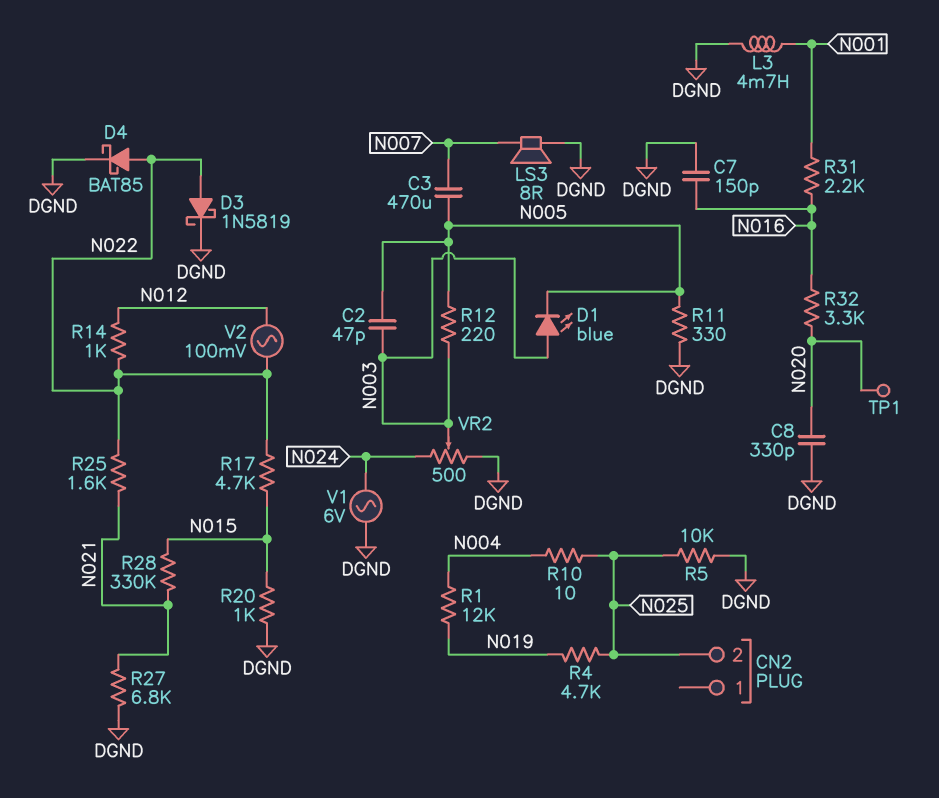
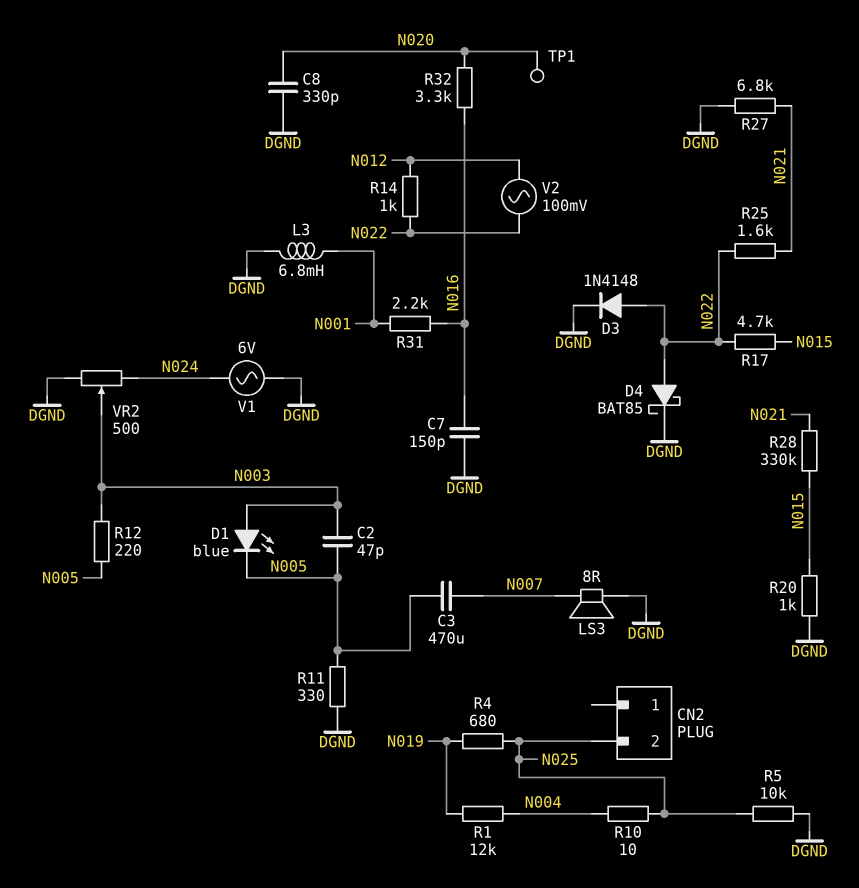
D3: schottky 1N5819 (A N022, K DGND) -> diode 1N4148 (A N022, K DGND)
L3: 4.7mH (DGND, N001) -> 6.8mH (DGND, N001)
R4: 4.7k (N019, N025) -> 680 (N019, N025)

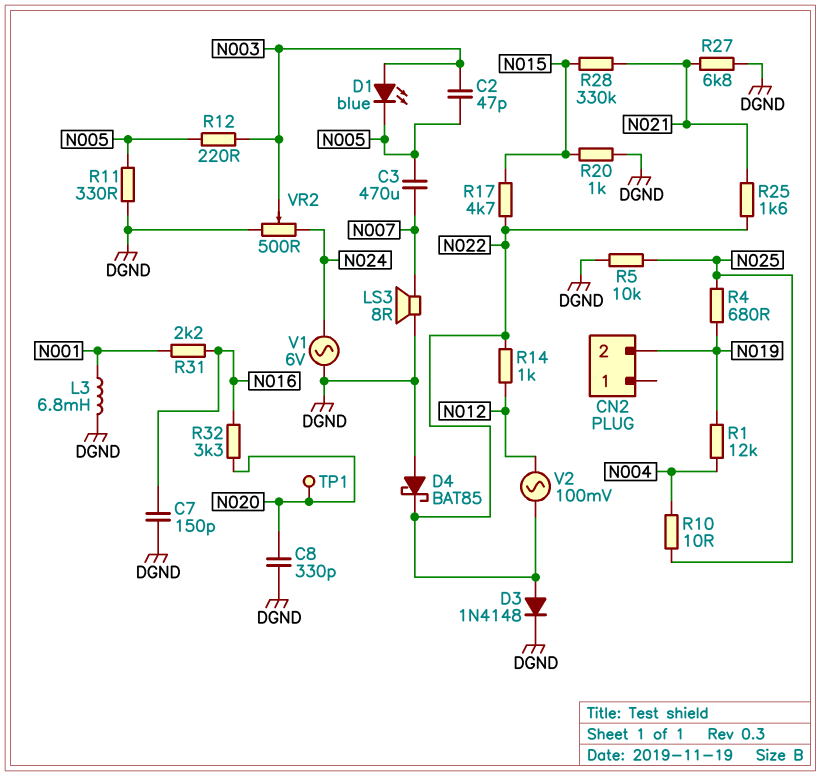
CN2 pin 2: N025 -> N019
D4: schottky BAT85 (A N022, K DGND) -> schottky BAT85 (A DGND, K N022)

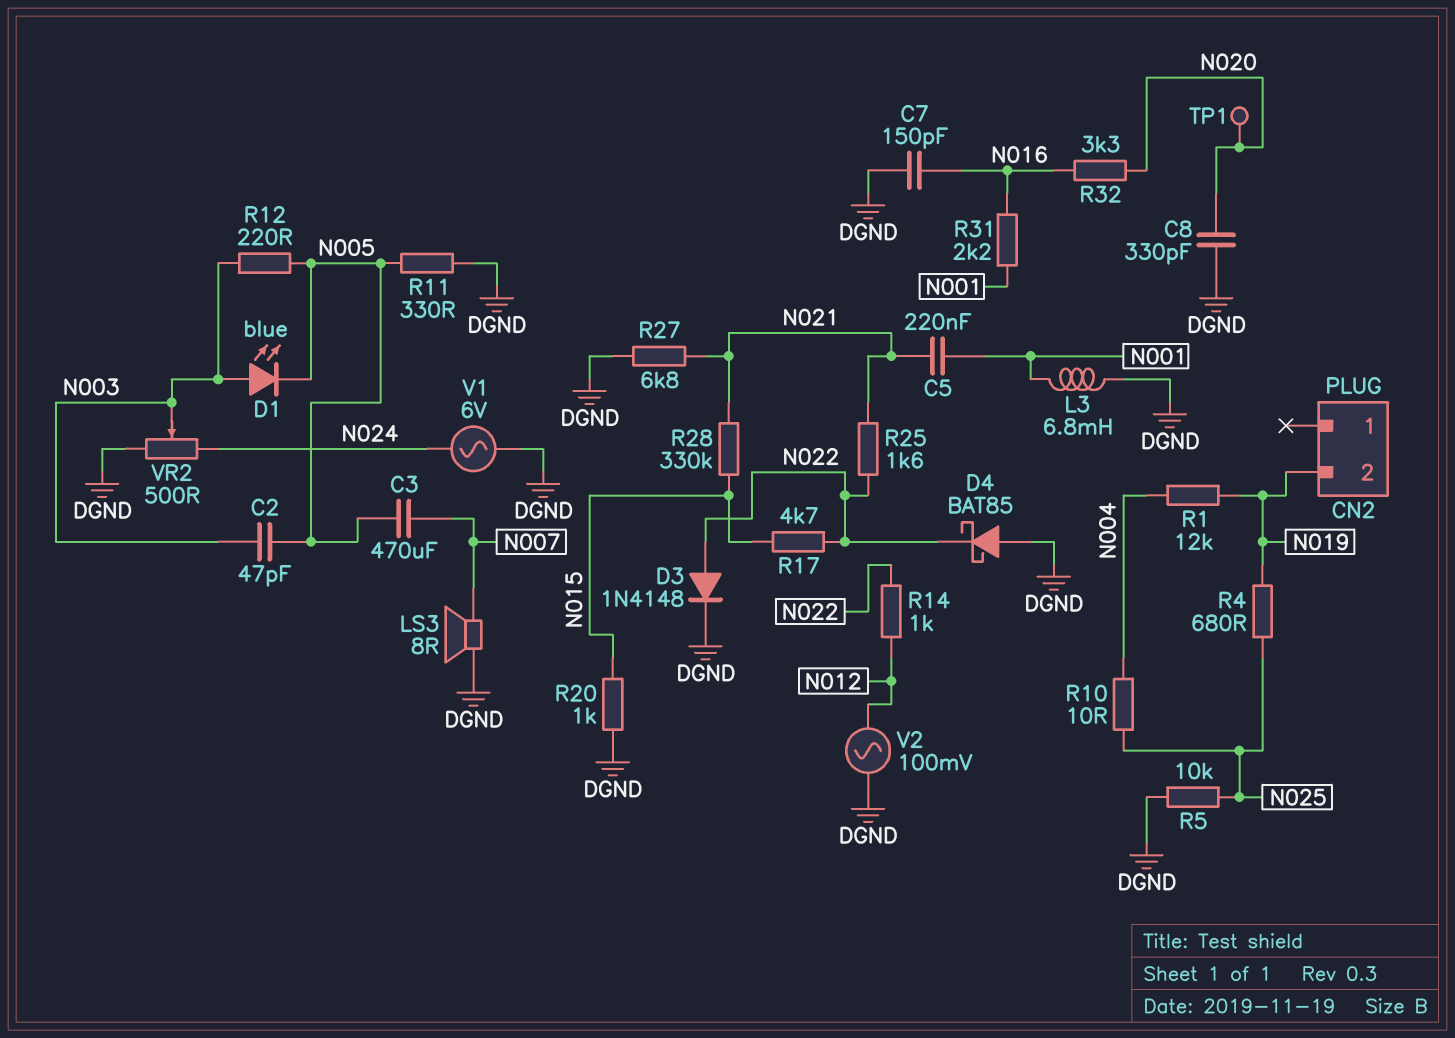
C5: none -> 220nF (N001, N021)
V2: AC 100mV (N012, N022) -> AC 100mV (DGND, N012)

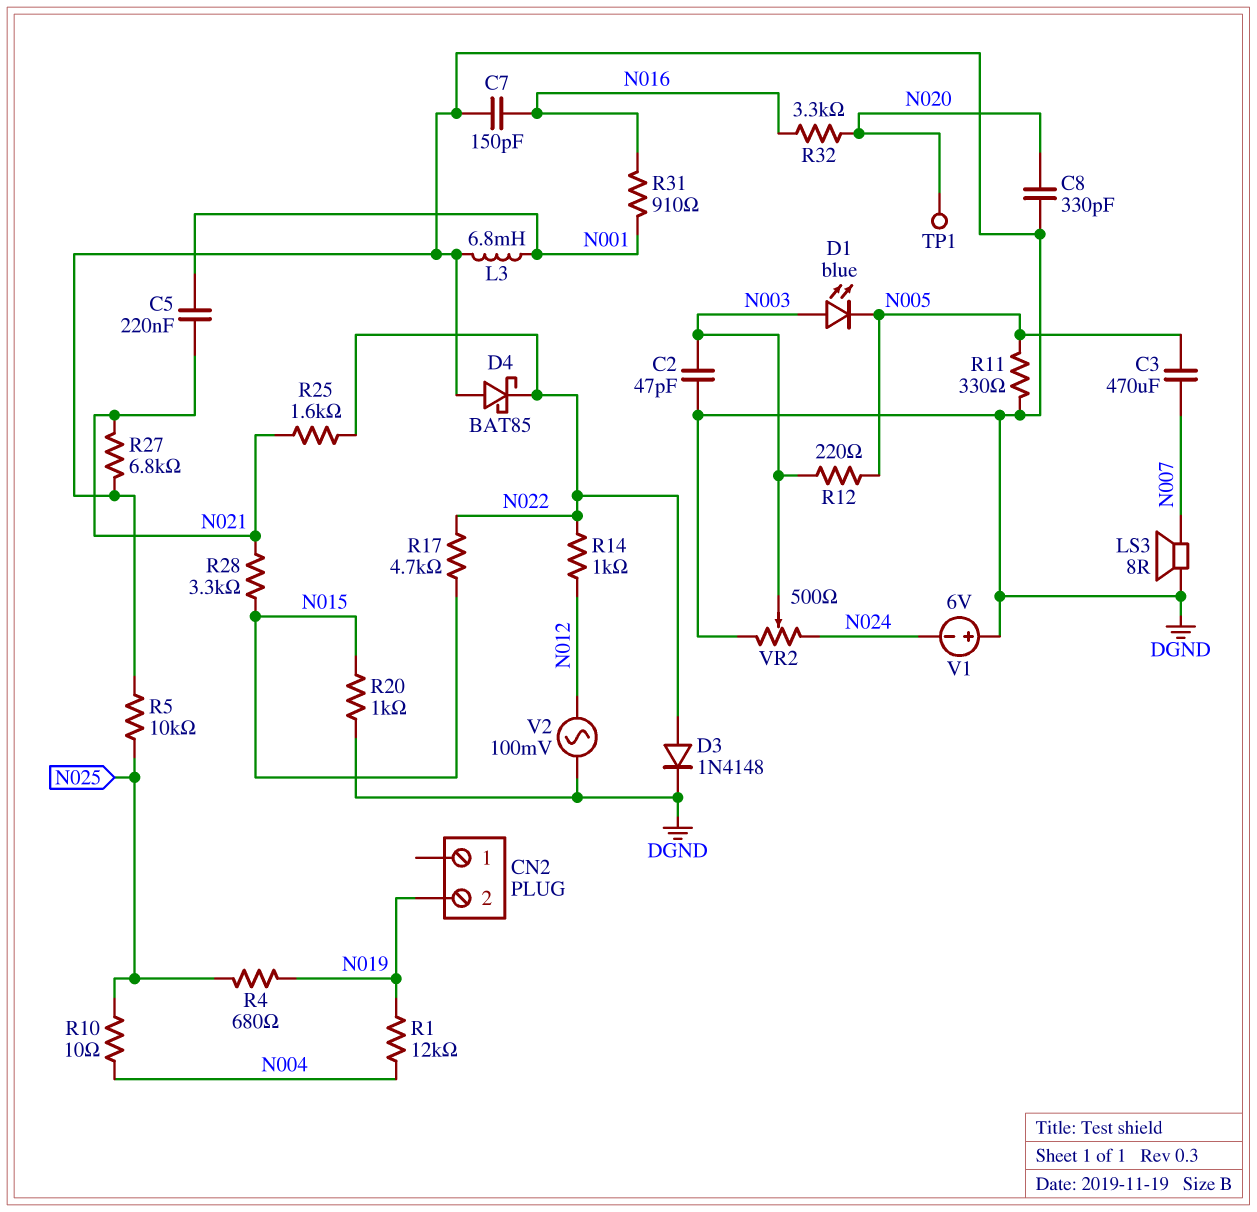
C2: 47pF (N003, N005) -> 47pF (DGND, N003)
R28: 330k (N015, N021) -> 3.3k (N015, N021)
R31: 2.2k (N001, N016) -> 910 (N001, N016)
V1: AC 6V (DGND, N024) -> 6V (plus DGND, minus N024)

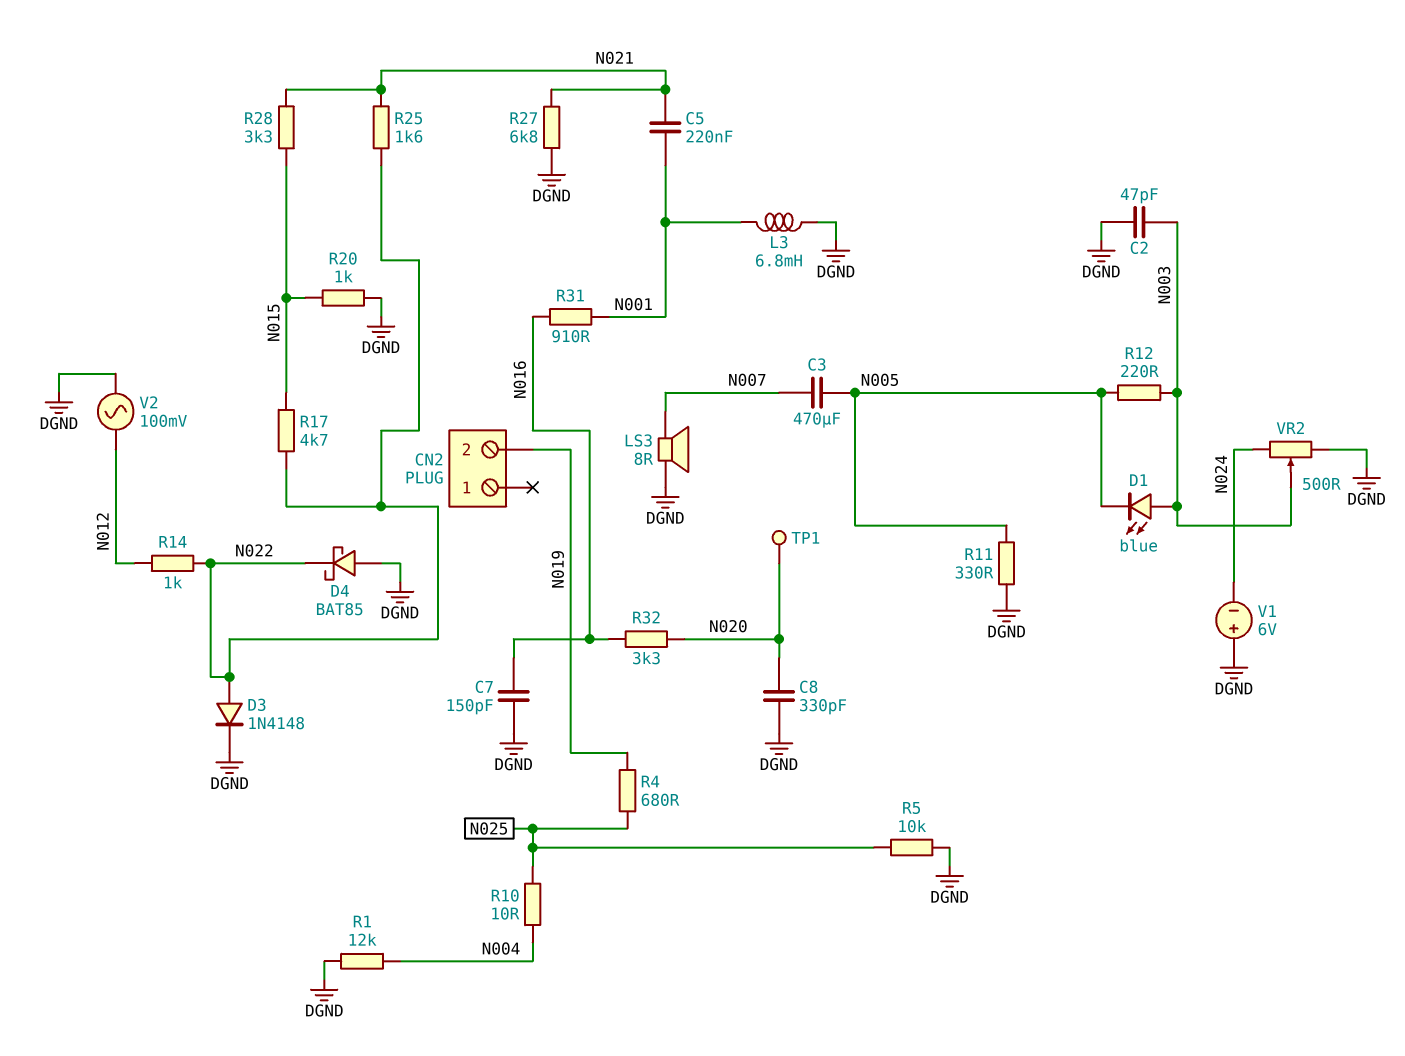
R1: 12k (N004, N019) -> 12k (DGND, N004)

